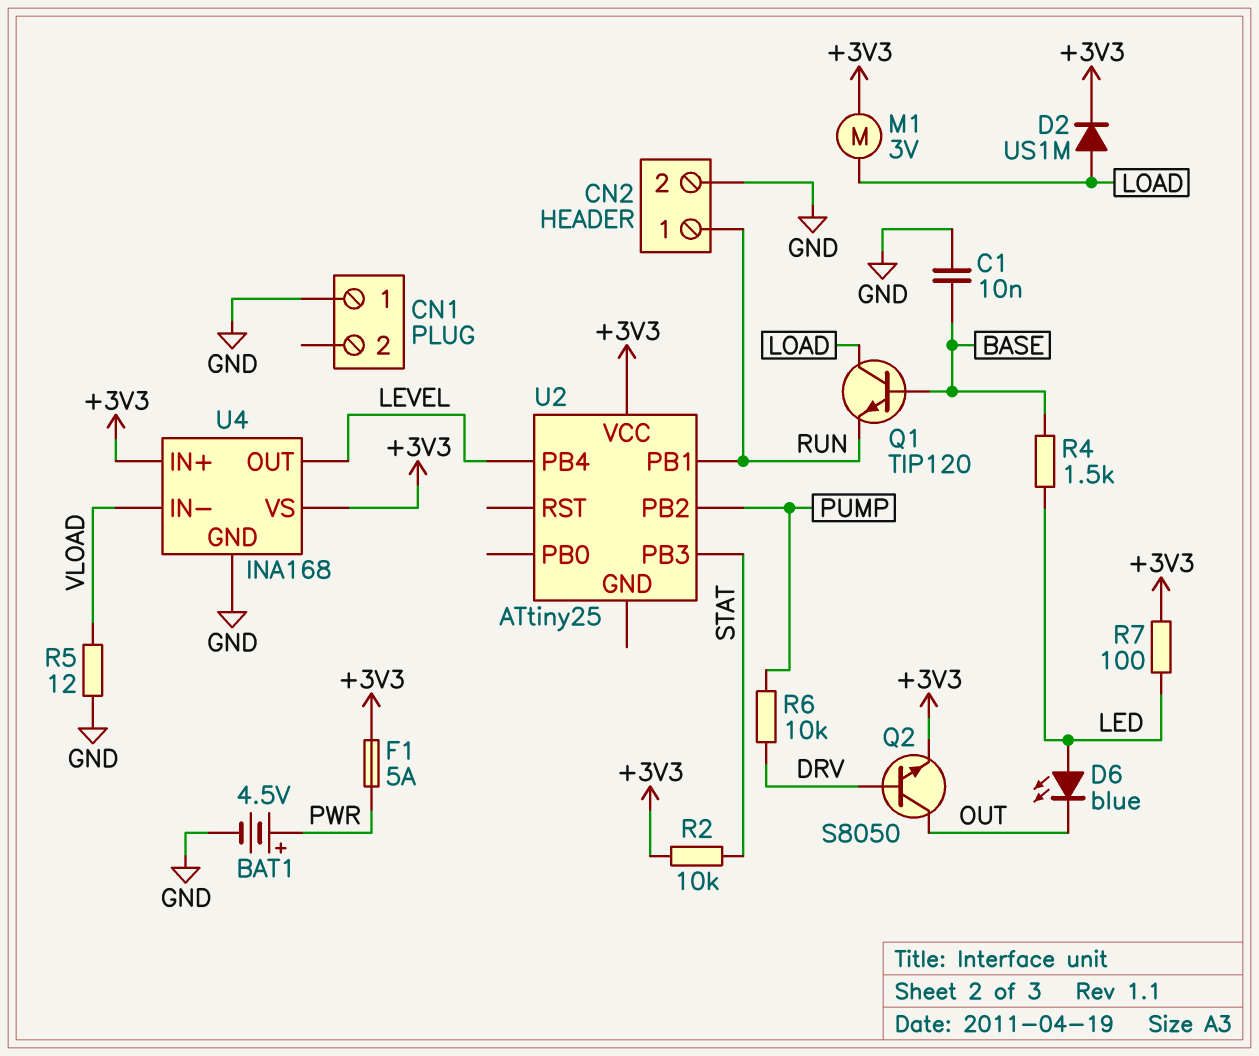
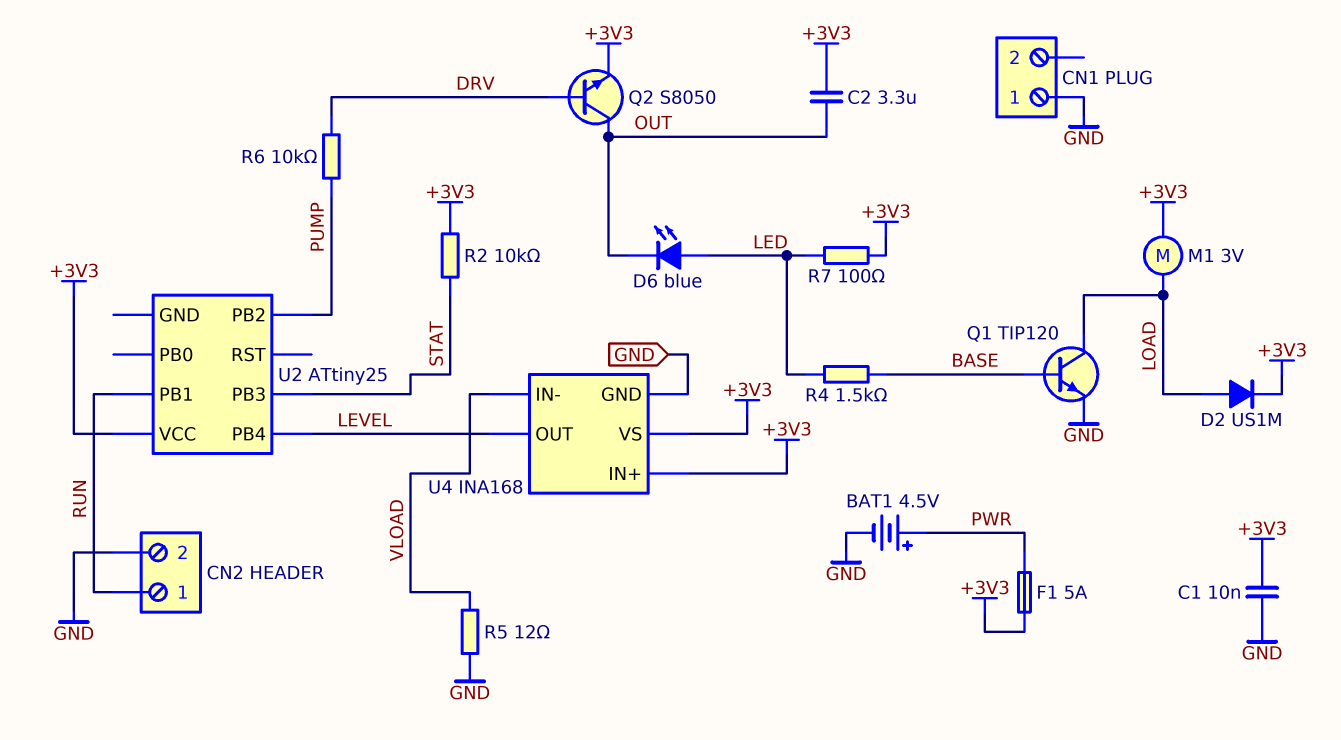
C1: 10nF (BASE, GND) -> 10nF (+3V3, GND)
C2: none -> 3.3uF (+3V3, OUT)
Q1: NPN TIP120 (B BASE, C LOAD, E RUN) -> NPN TIP120 (B BASE, C LOAD, E GND)

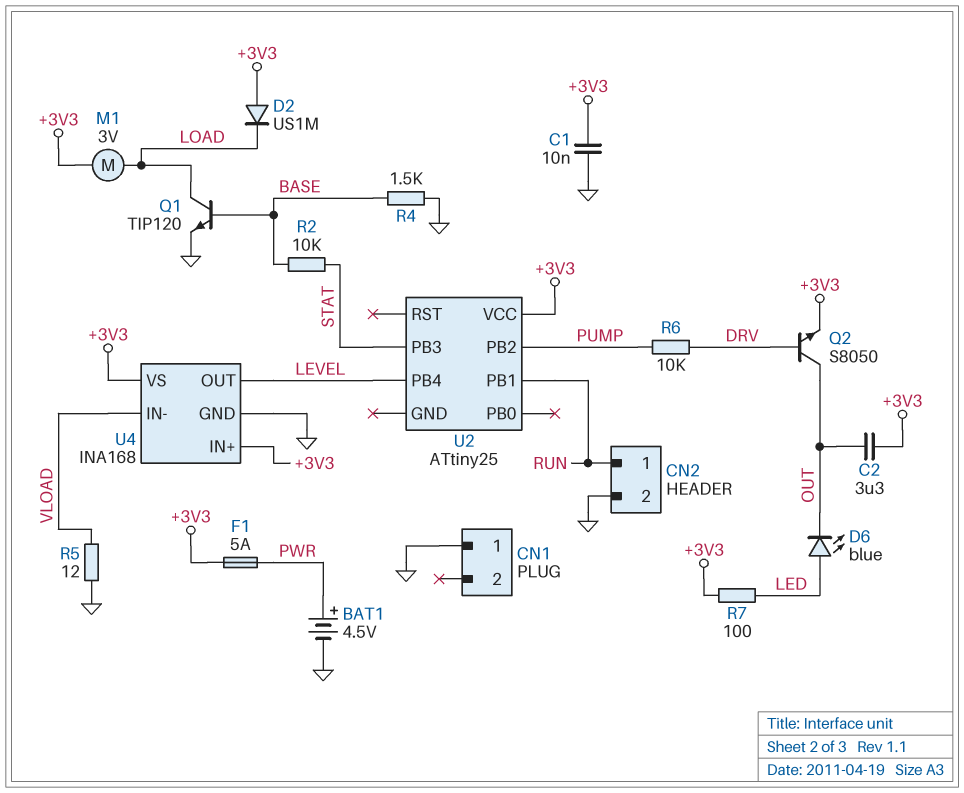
D2: diode US1M (A LOAD, K +3V3) -> diode US1M (A +3V3, K LOAD)
R2: 10k (+3V3, STAT) -> 10k (BASE, STAT)
R4: 1.5k (BASE, LED) -> 1.5k (BASE, GND)

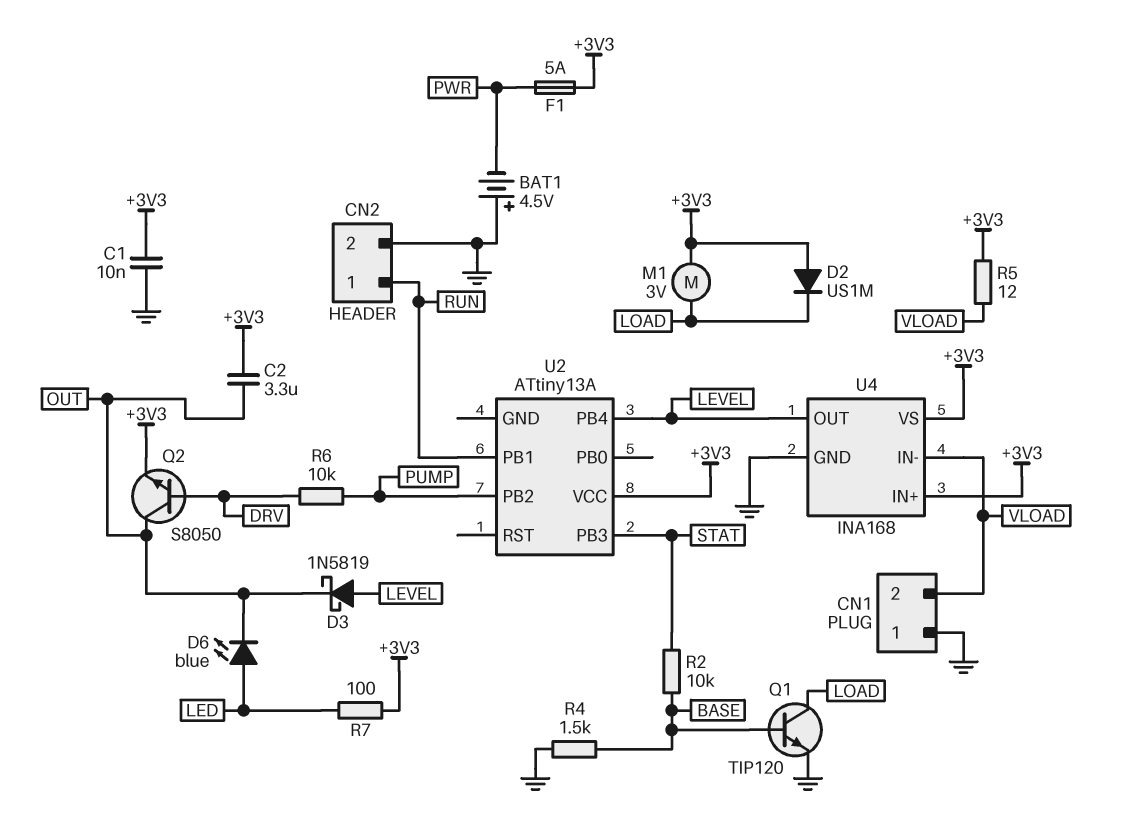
BAT1: 4.5V (plus PWR, minus GND) -> 4.5V (plus GND, minus PWR)
CN1 pin 2: none -> VLOAD
D3: none -> schottky 1N5819 (A LEVEL, K OUT)
R5: 12 (GND, VLOAD) -> 12 (+3V3, VLOAD)
U2: ATtiny25 -> ATtiny13A

